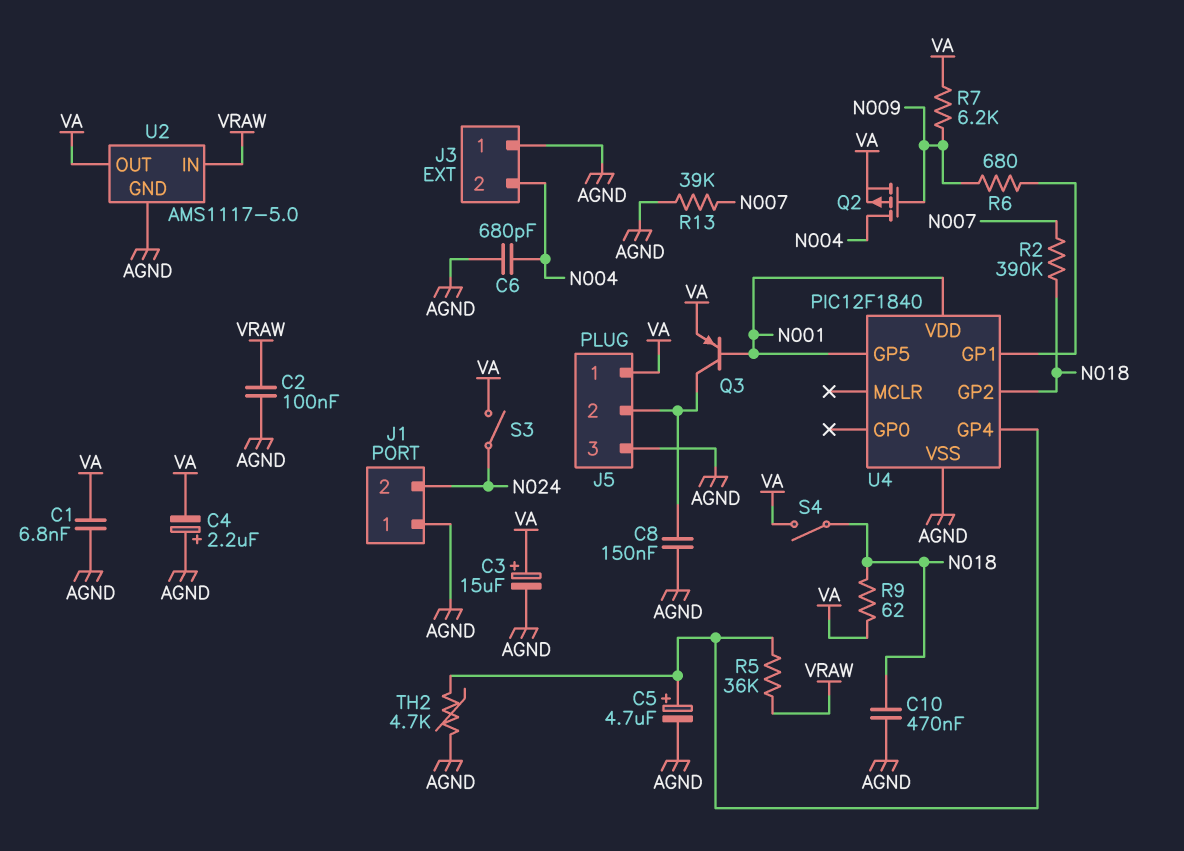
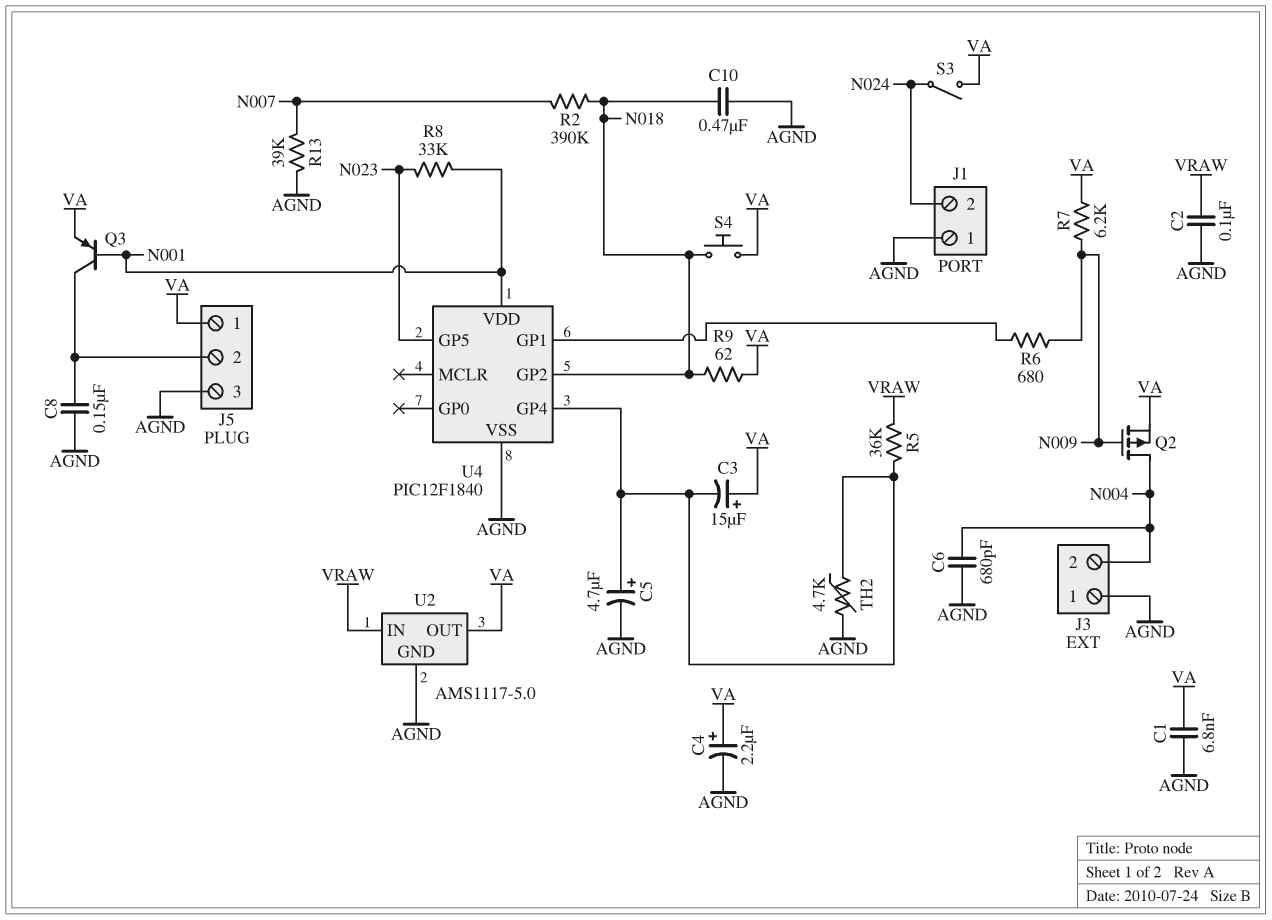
C3: 15uF (plus VA, minus AGND) -> 15uF (plus VA, minus U4/GP4)
C4: 2.2uF (plus AGND, minus VA) -> 2.2uF (plus VA, minus AGND)
R8: none -> 33k (N001, N023)
S4: switch (N018, VA) -> button (N018, VA)
U4 pin GP5: N001 -> N023

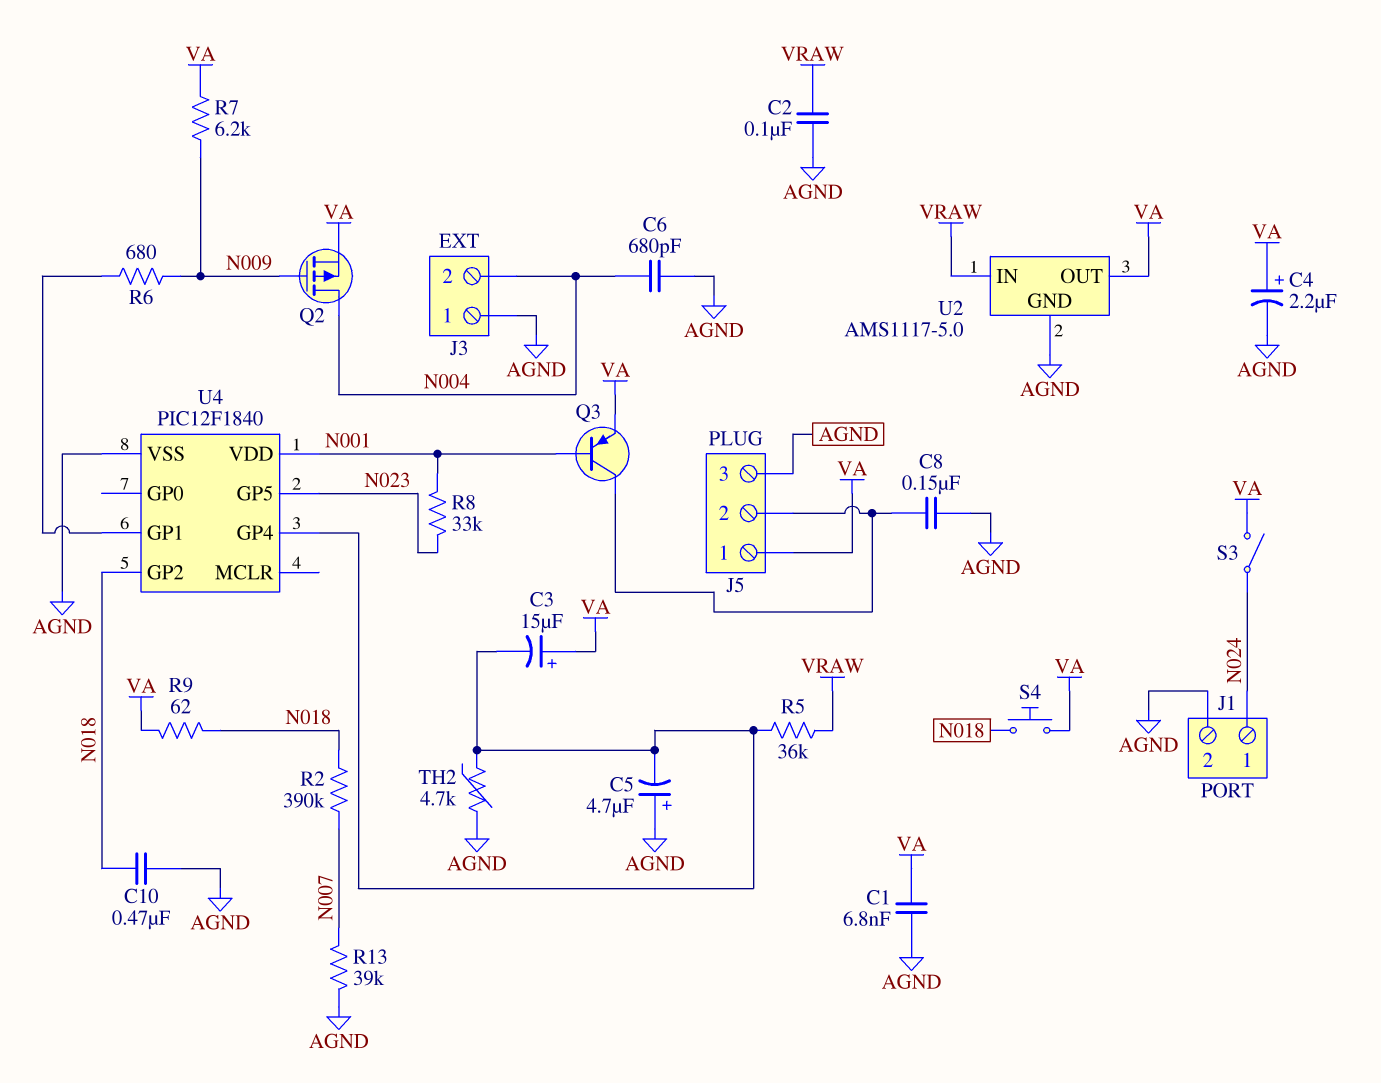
C5: 4.7uF (plus U4/GP4, minus AGND) -> 4.7uF (plus AGND, minus U4/GP4)
J1 pin 1: AGND -> N024
J1 pin 2: N024 -> AGND

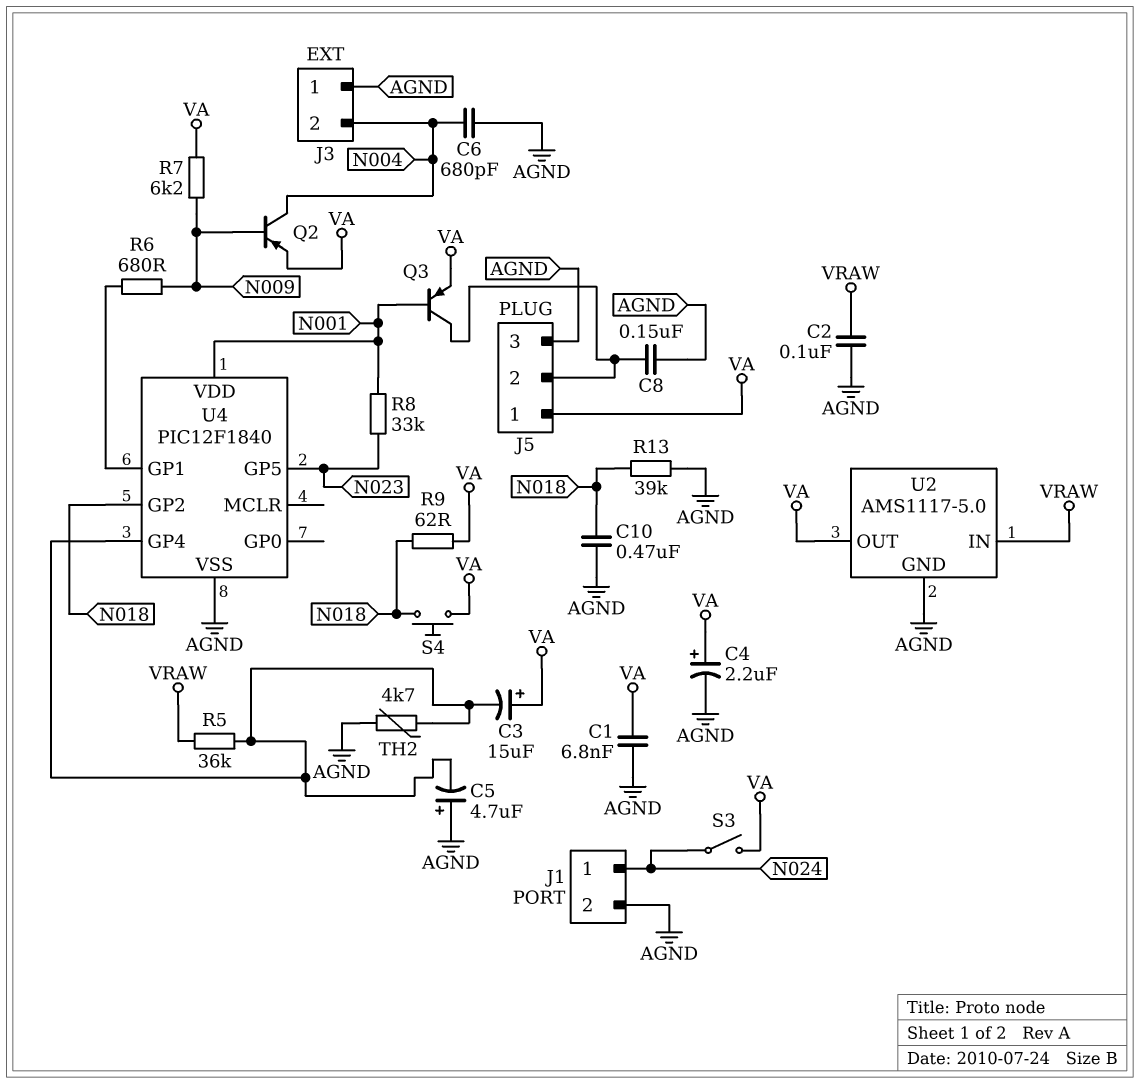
Q2: PMOS (G N009, D N004, S VA) -> PNP (B N009, C N004, E VA)
R2: 390k (N007, N018) -> none
R13: 39k (AGND, N007) -> 39k (AGND, N018)

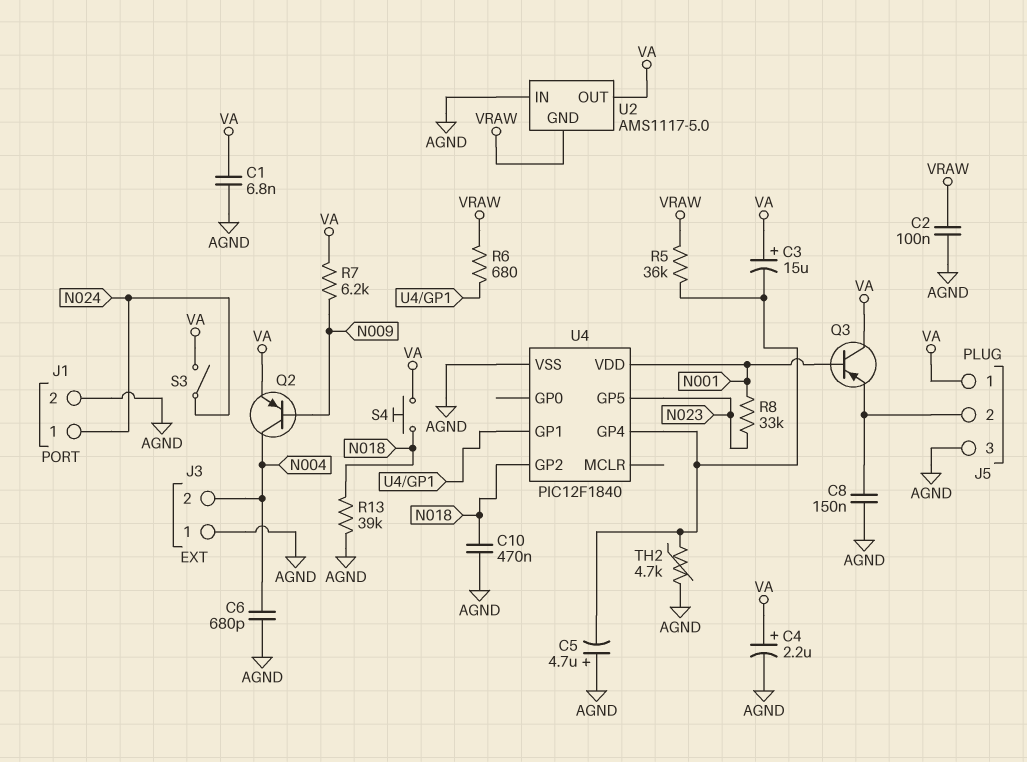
Q3: PNP (B N001, C J5/2, E VA) -> PNP (B N001, C VA, E J5/2)
R6: 680 (N009, U4/GP1) -> 680 (U4/GP1, VRAW)
R9: 62 (N018, VA) -> none
U2 pin GND: AGND -> VRAW
U2 pin IN: VRAW -> AGND

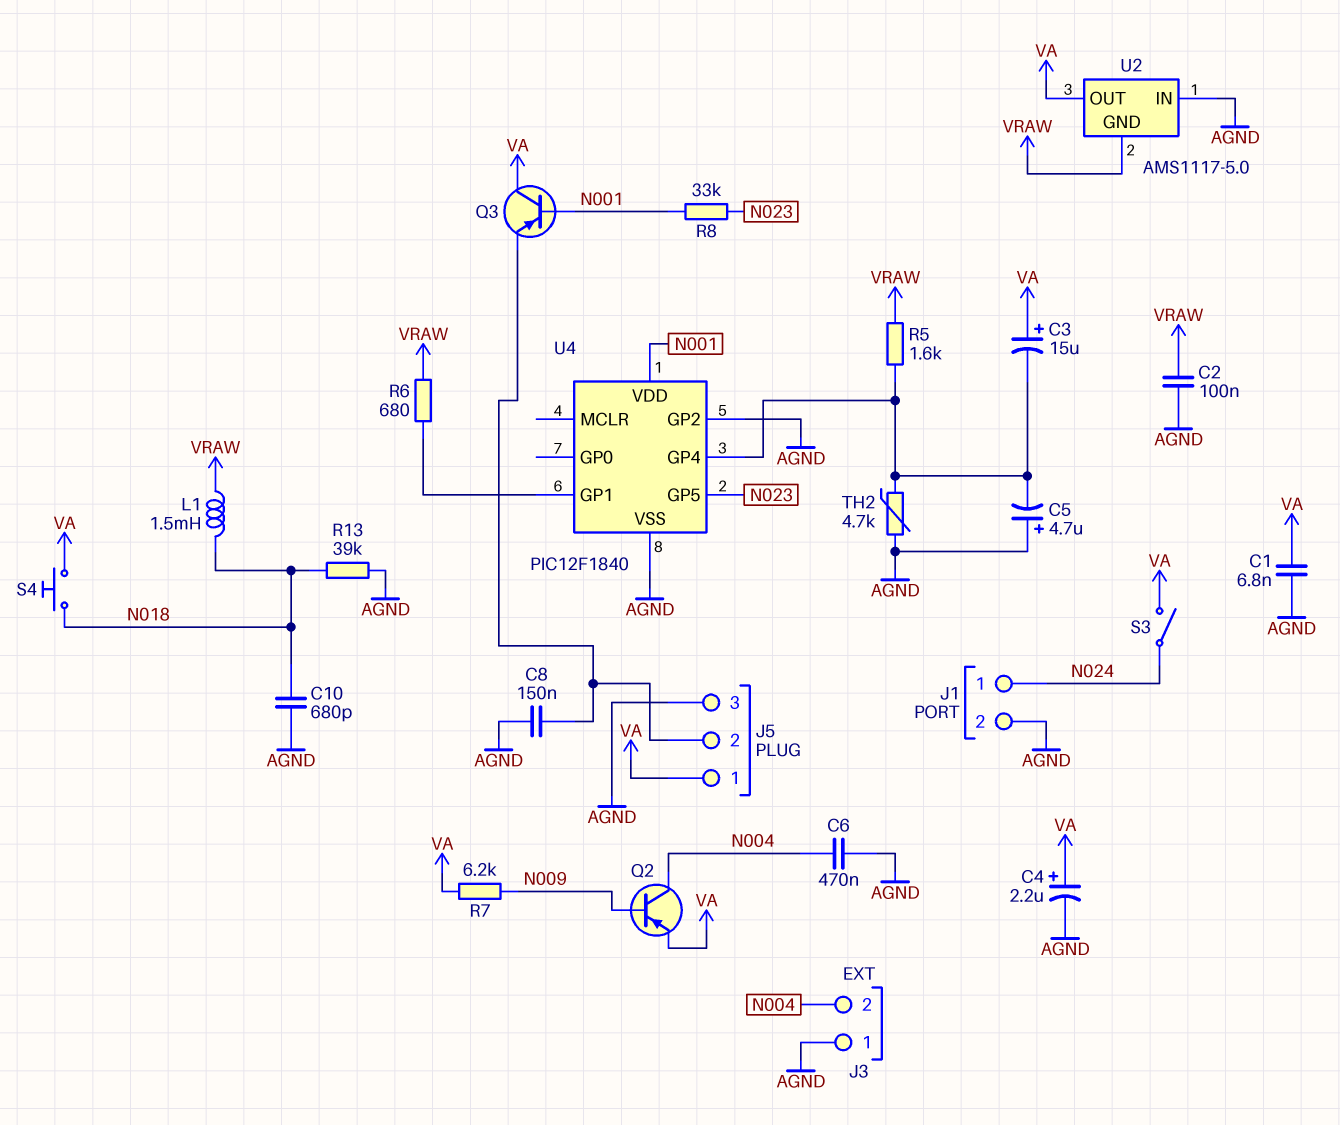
C6: 680pF (AGND, N004) -> 470nF (AGND, N004)
C10: 470nF (AGND, N018) -> 680pF (AGND, N018)
L1: none -> 1.5mH (N018, VRAW)
R5: 36k (U4/GP4, VRAW) -> 1.6k (U4/GP4, VRAW)
U4 pin GP2: N018 -> AGND

